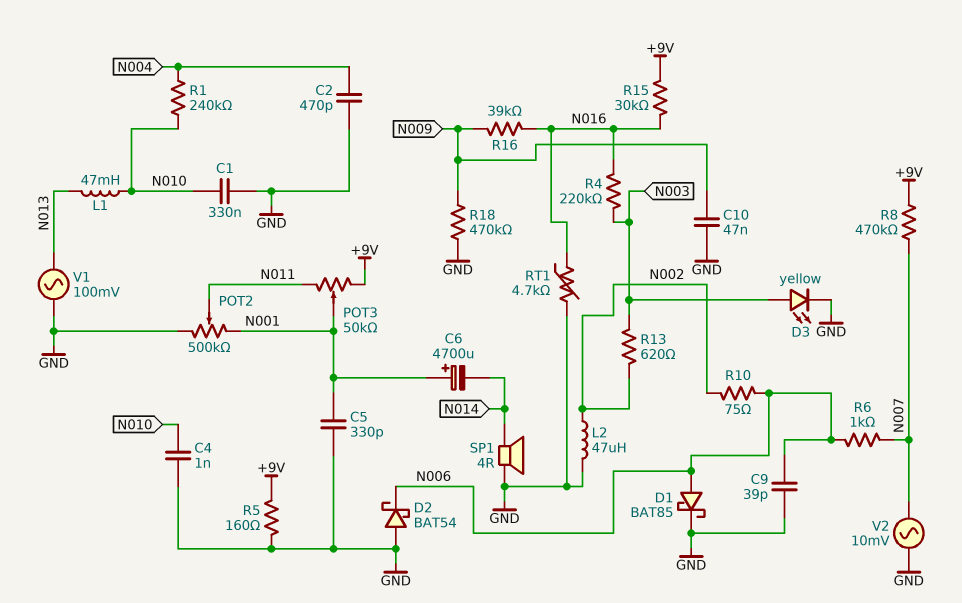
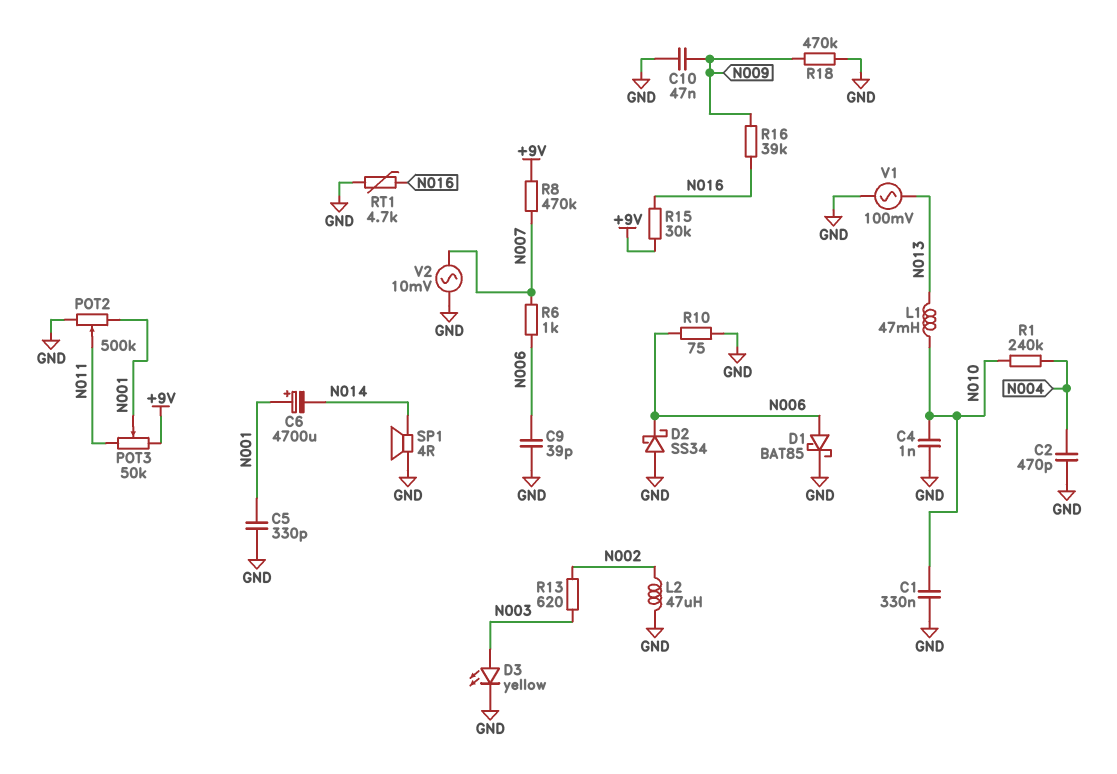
D2: schottky BAT54 (A GND, K N006) -> schottky SS34 (A GND, K N006)
R4: 220k (N003, N016) -> none
R5: 160 (+9V, GND) -> none
R10: 75 (N002, N006) -> 75 (GND, N006)

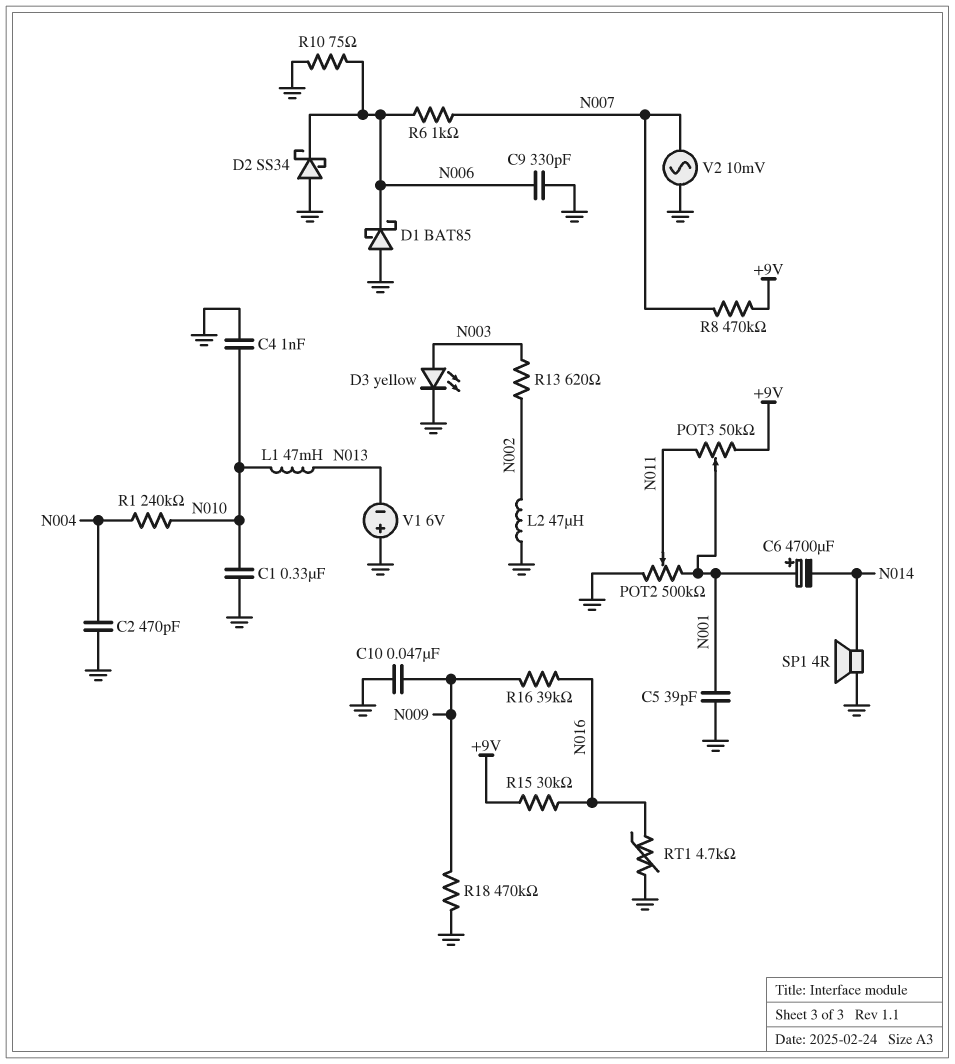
C5: 330pF (GND, N001) -> 39pF (GND, N001)
C9: 39pF (GND, N006) -> 330pF (GND, N006)
D1: schottky BAT85 (A N006, K GND) -> schottky BAT85 (A GND, K N006)
V1: AC 100mV (GND, N013) -> 6V (plus GND, minus N013)

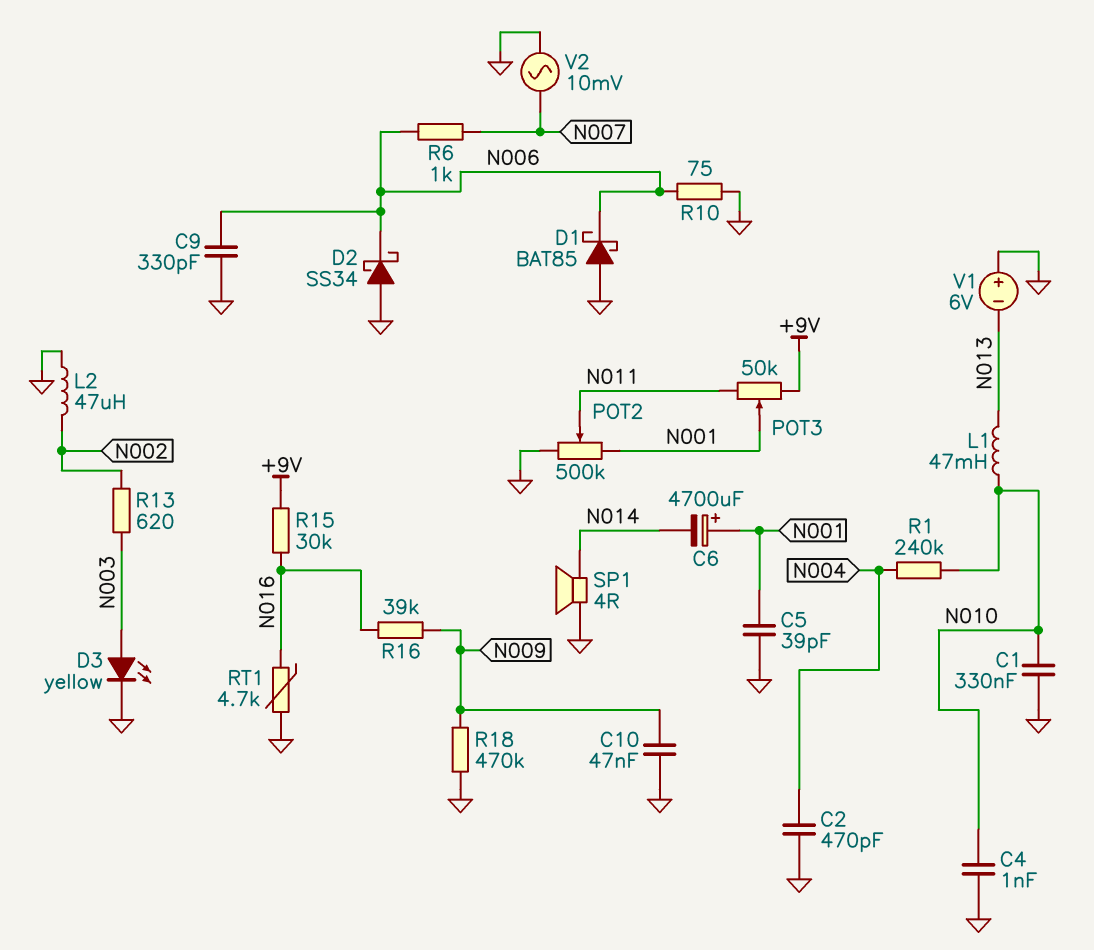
R8: 470k (+9V, N007) -> none

